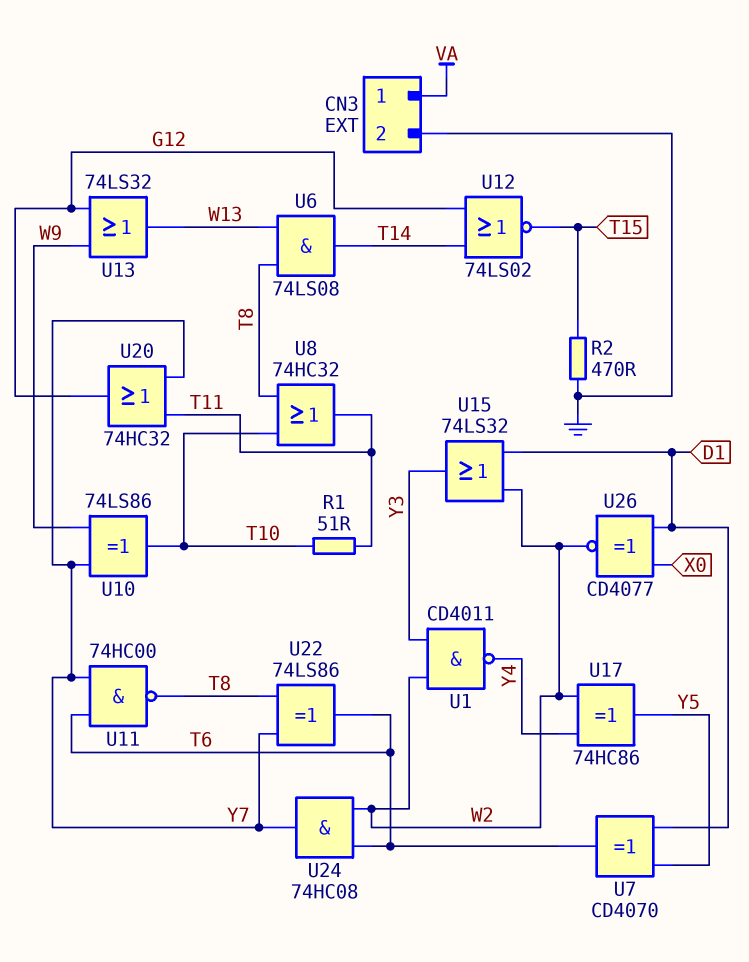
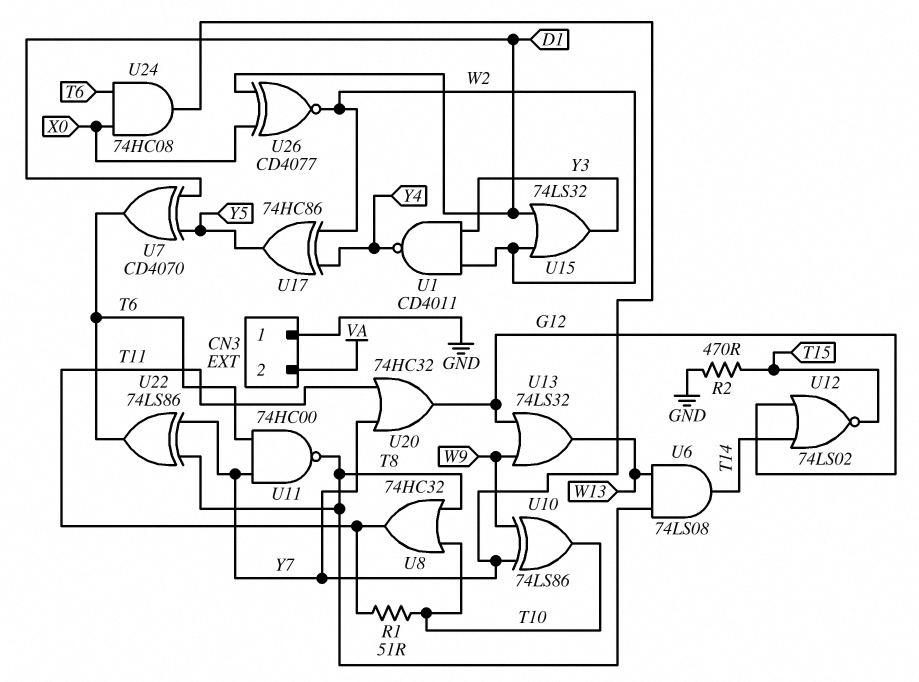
CN3 pin 1: VA -> GND
CN3 pin 2: GND -> VA
U24: AND 74HC08 (in T6, in W2, out Y7) -> AND 74HC08 (in T6, in X0, out Y7)

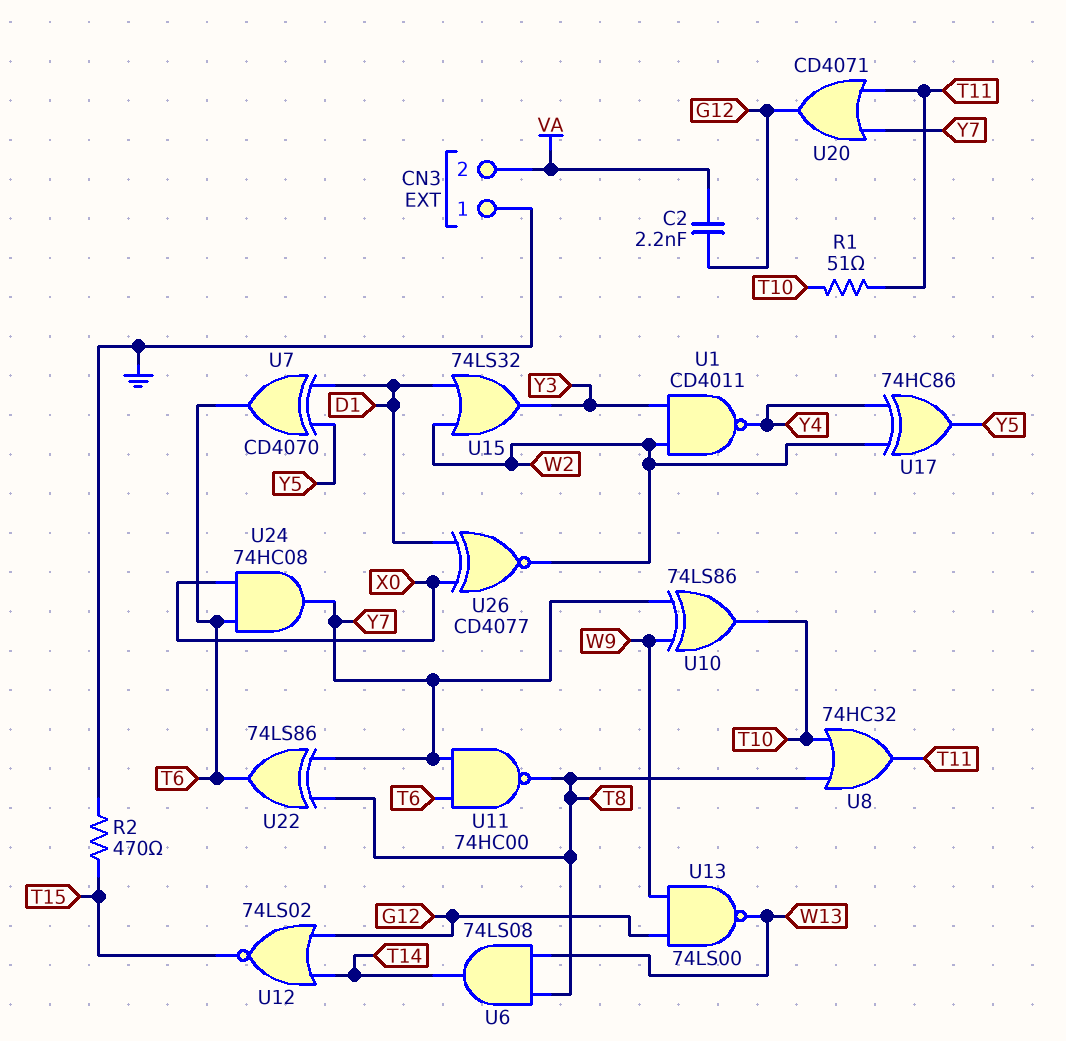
C2: none -> 2.2nF (G12, VA)
U13: OR 74LS32 (in G12, in W9, out W13) -> NAND 74LS00 (in G12, in W9, out W13)
U20: OR 74HC32 (in T11, in Y7, out G12) -> OR CD4071 (in T11, in Y7, out G12)

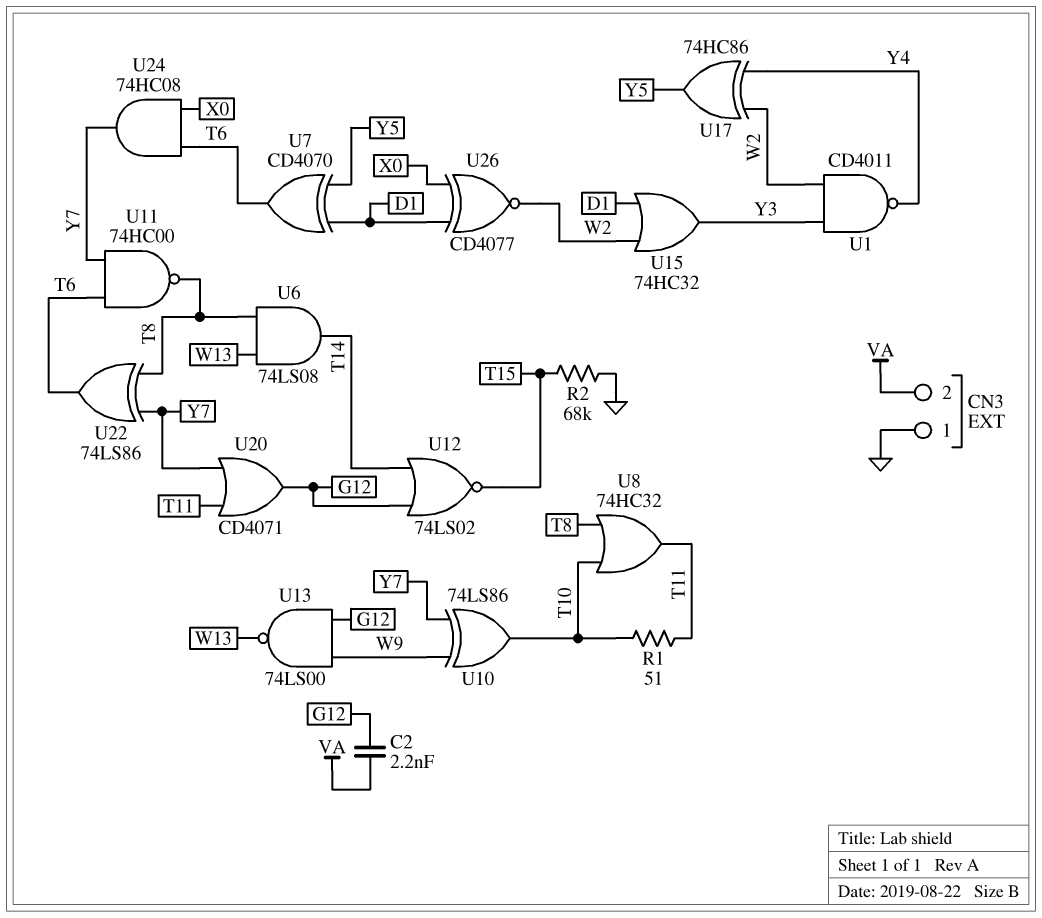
R2: 470 (GND, T15) -> 68k (GND, T15)
U15: OR 74LS32 (in D1, in W2, out Y3) -> OR 74HC32 (in D1, in W2, out Y3)

